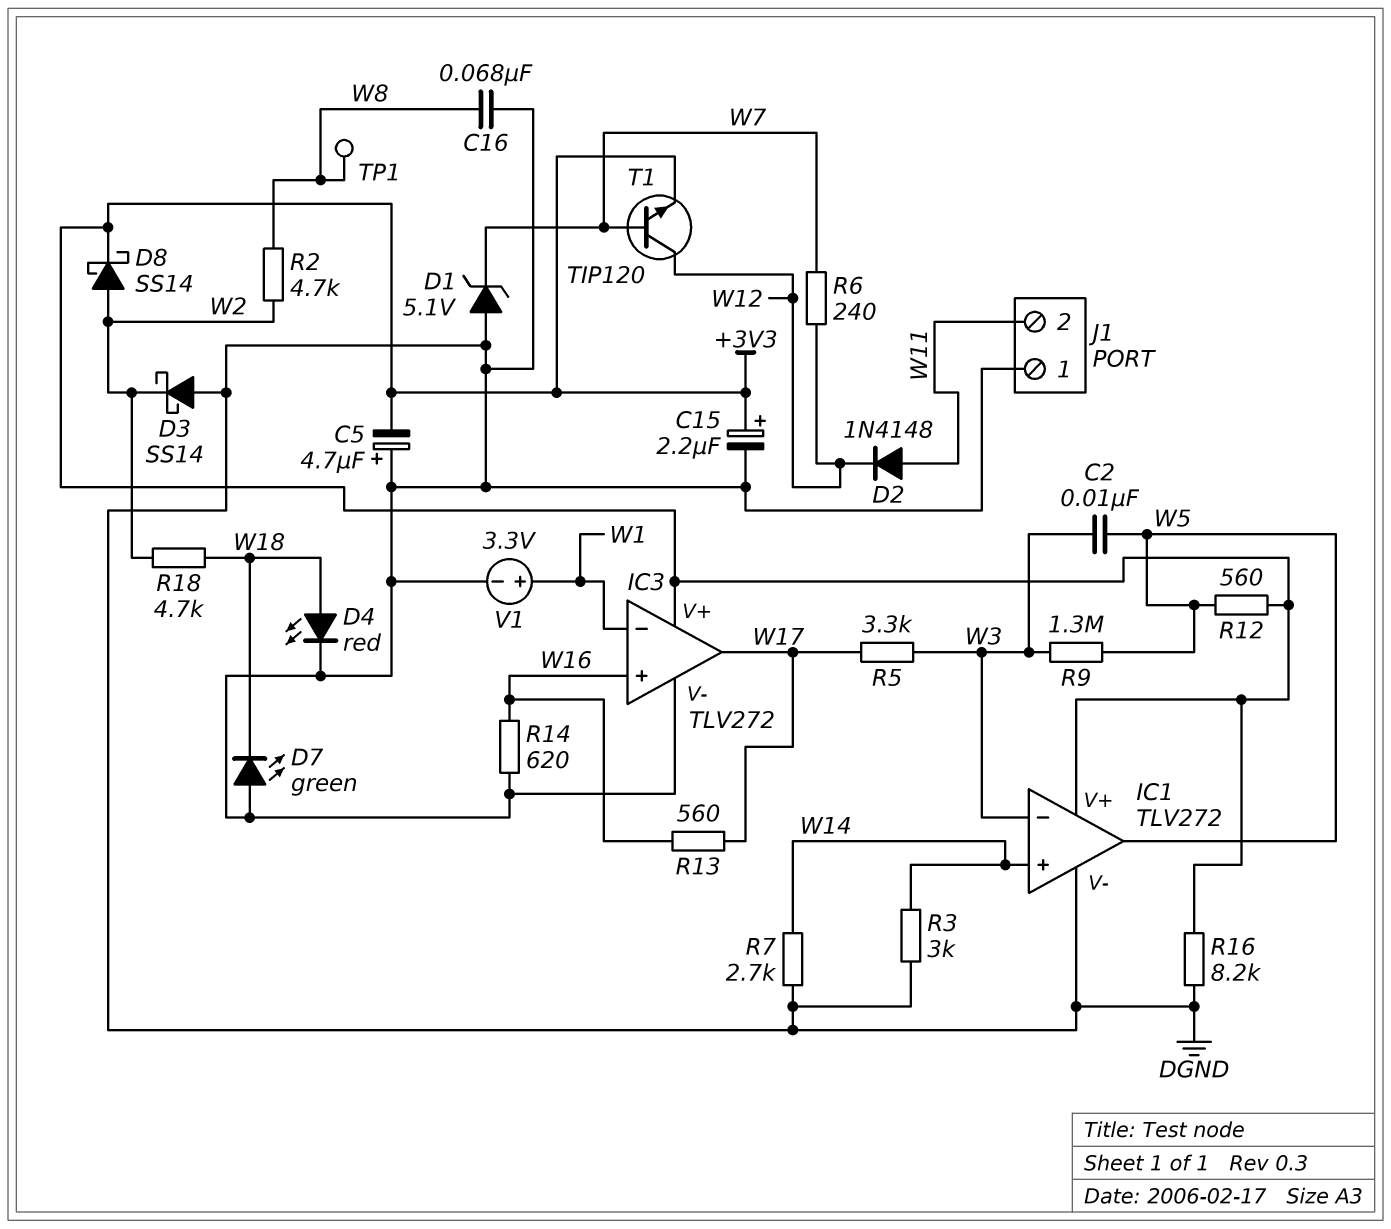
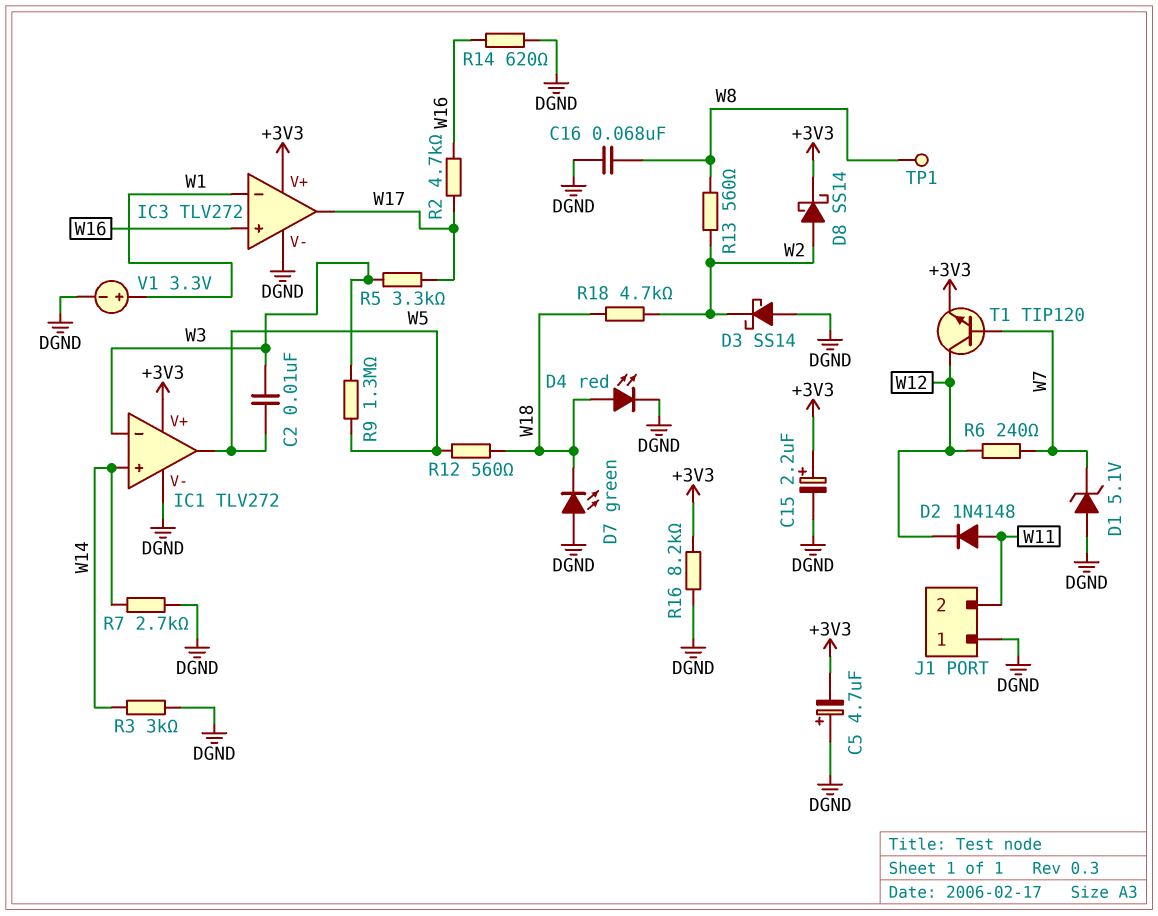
R2: 4.7k (W2, W8) -> 4.7k (W16, W17)
R12: 560 (+3V3, W5) -> 560 (W5, W18)
R13: 560 (W16, W17) -> 560 (W2, W8)

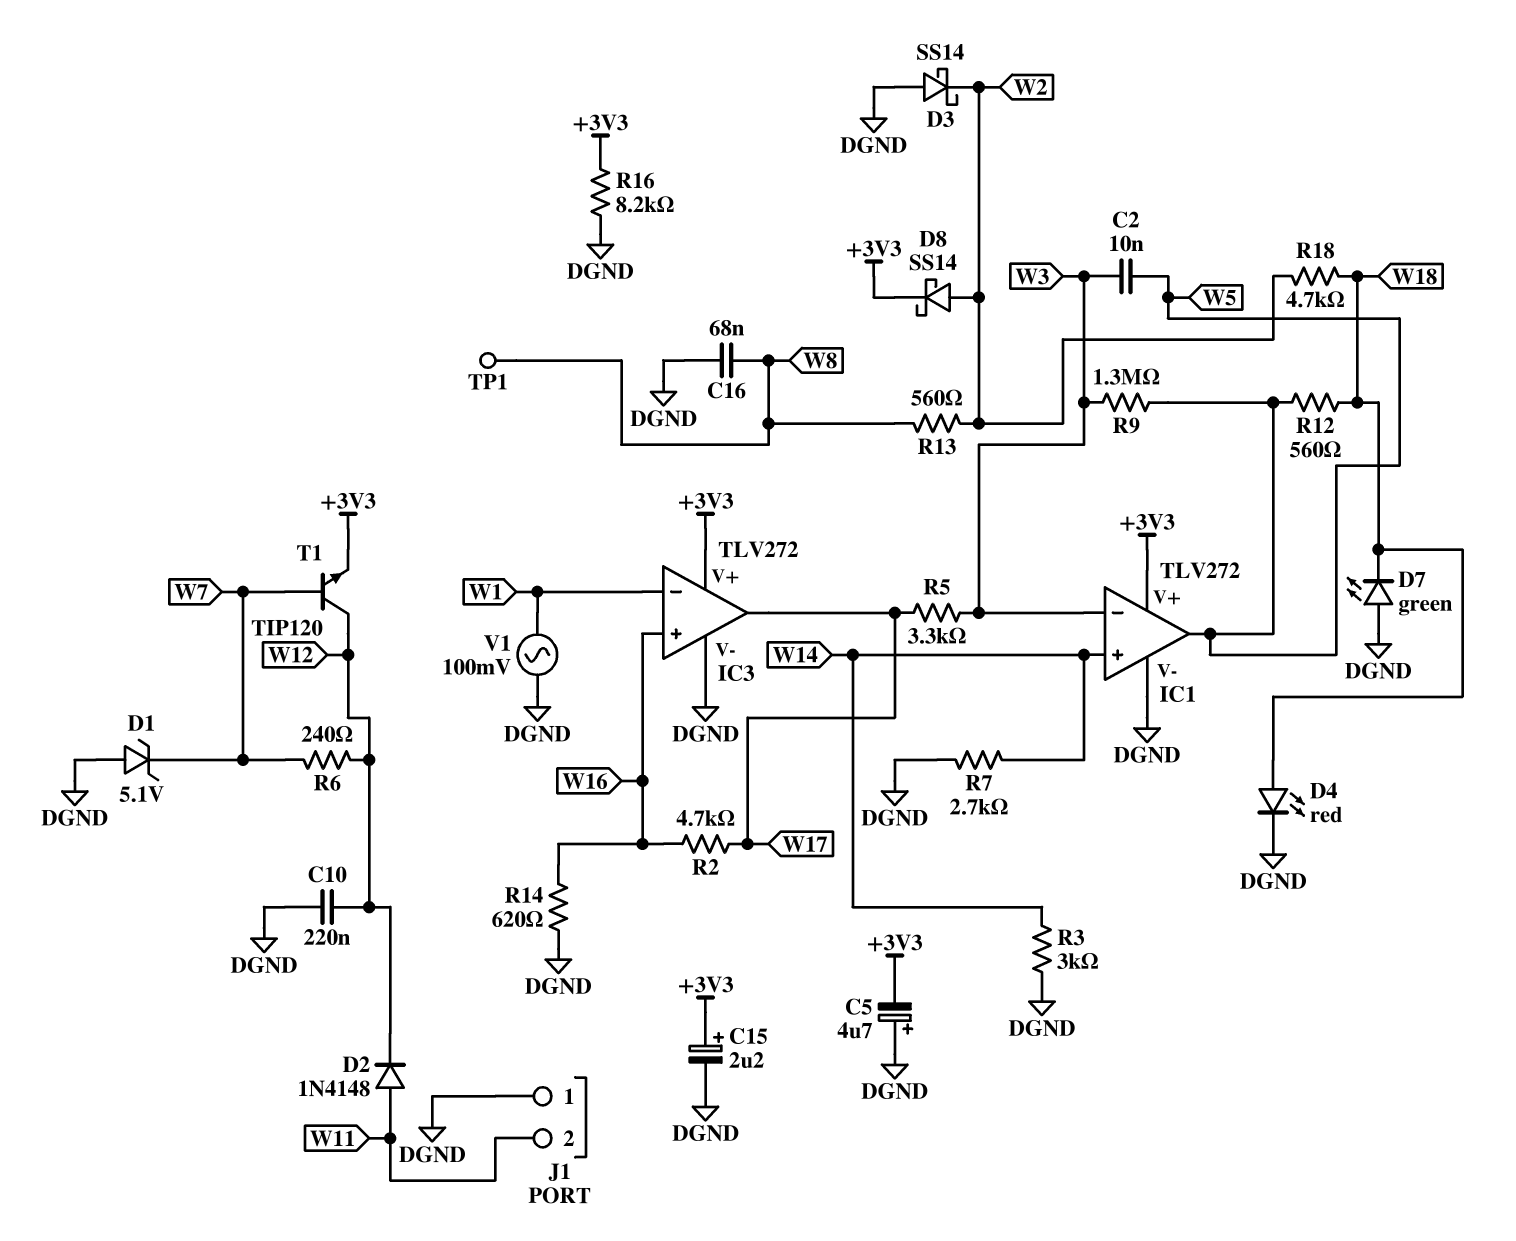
C10: none -> 220nF (DGND, W12)
V1: 3.3V (plus W1, minus DGND) -> AC 100mV (DGND, W1)

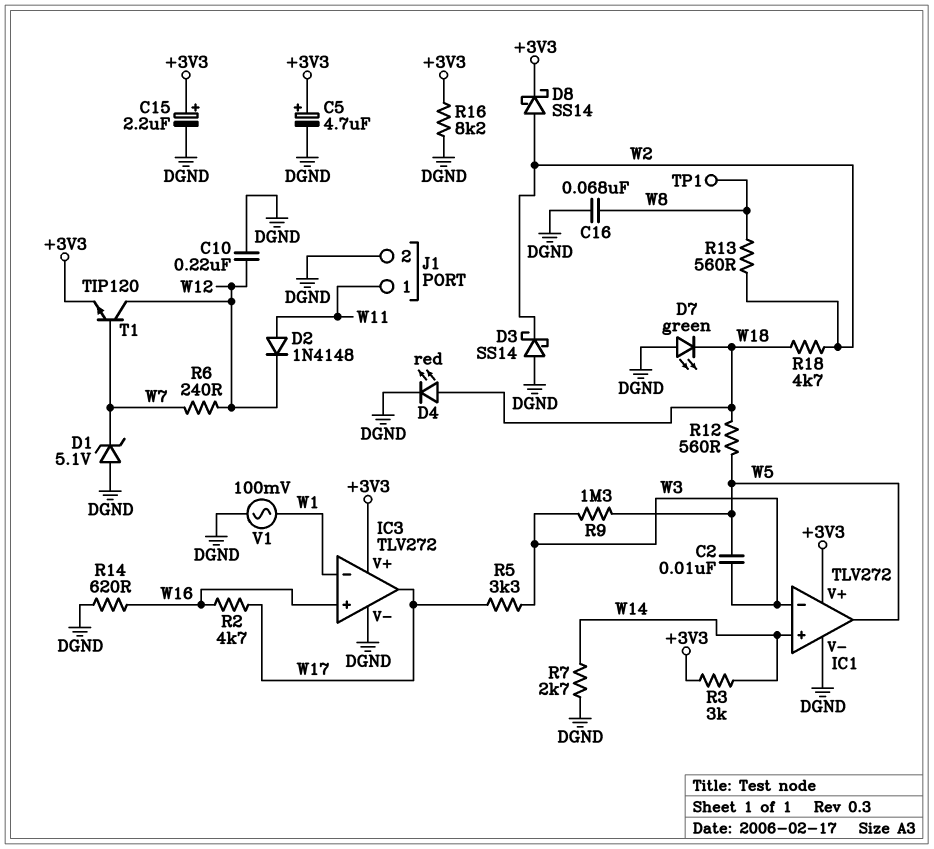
C5: 4.7uF (plus DGND, minus +3V3) -> 4.7uF (plus +3V3, minus DGND)
J1 pin 1: DGND -> W11
J1 pin 2: W11 -> DGND
R3: 3k (DGND, W14) -> 3k (+3V3, W14)

